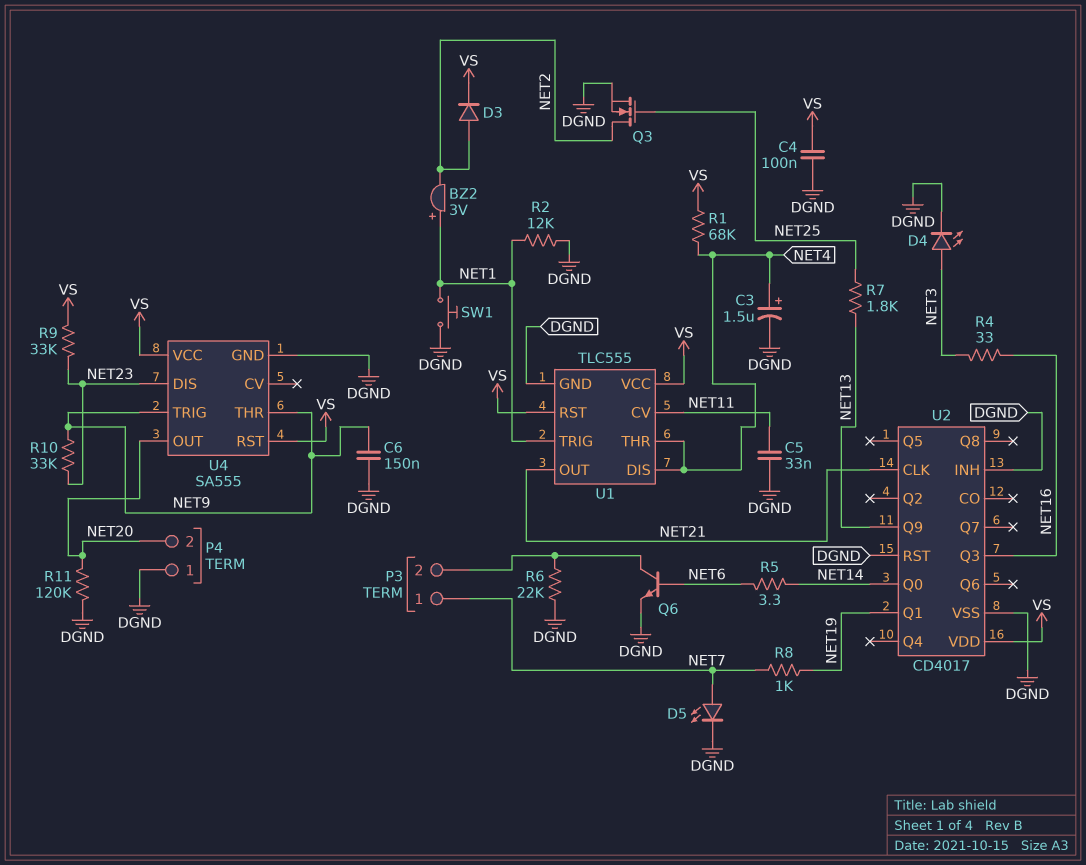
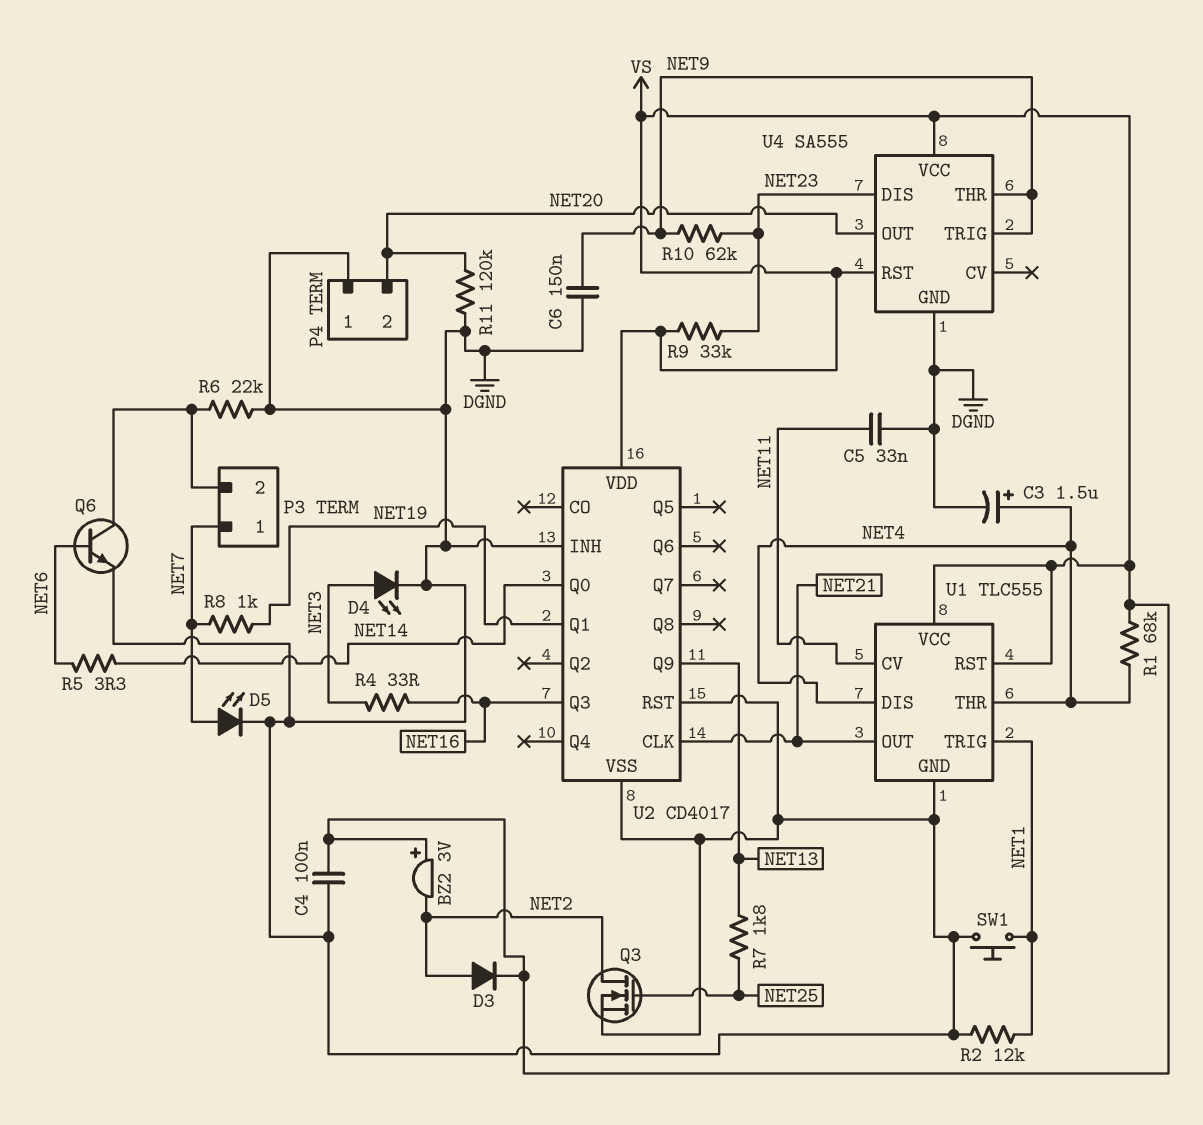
BZ2: buzzer 3V (plus NET1, minus NET2) -> buzzer 3V (plus VS, minus NET2)
R10: 33k (NET9, NET23) -> 62k (NET9, NET23)

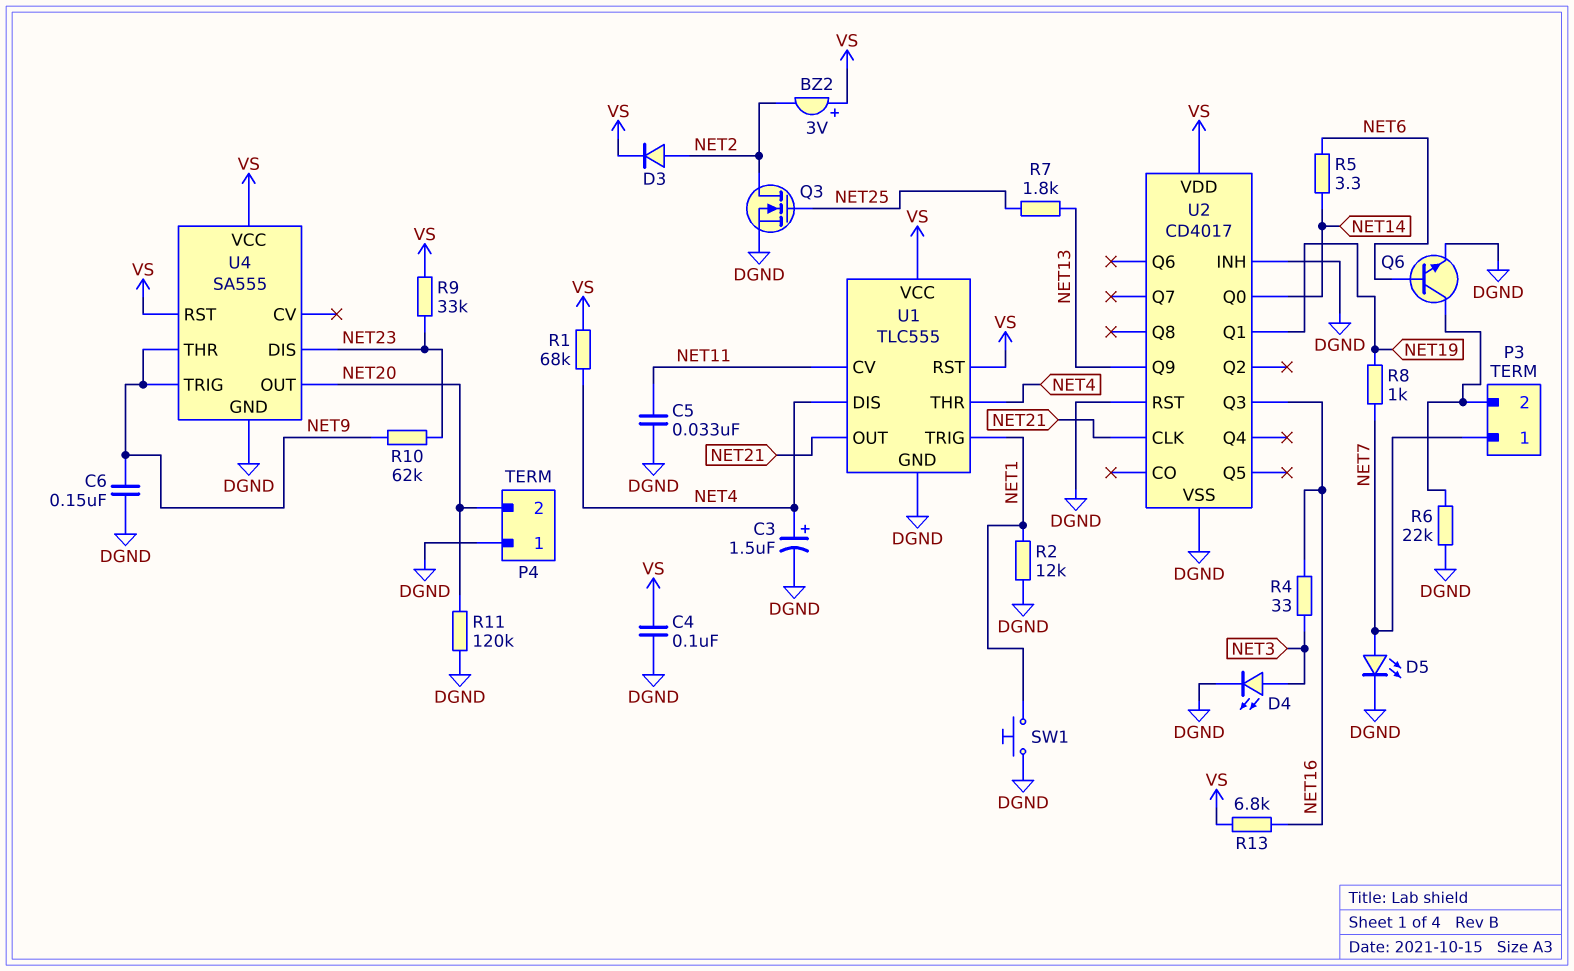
R13: none -> 6.8k (NET16, VS)

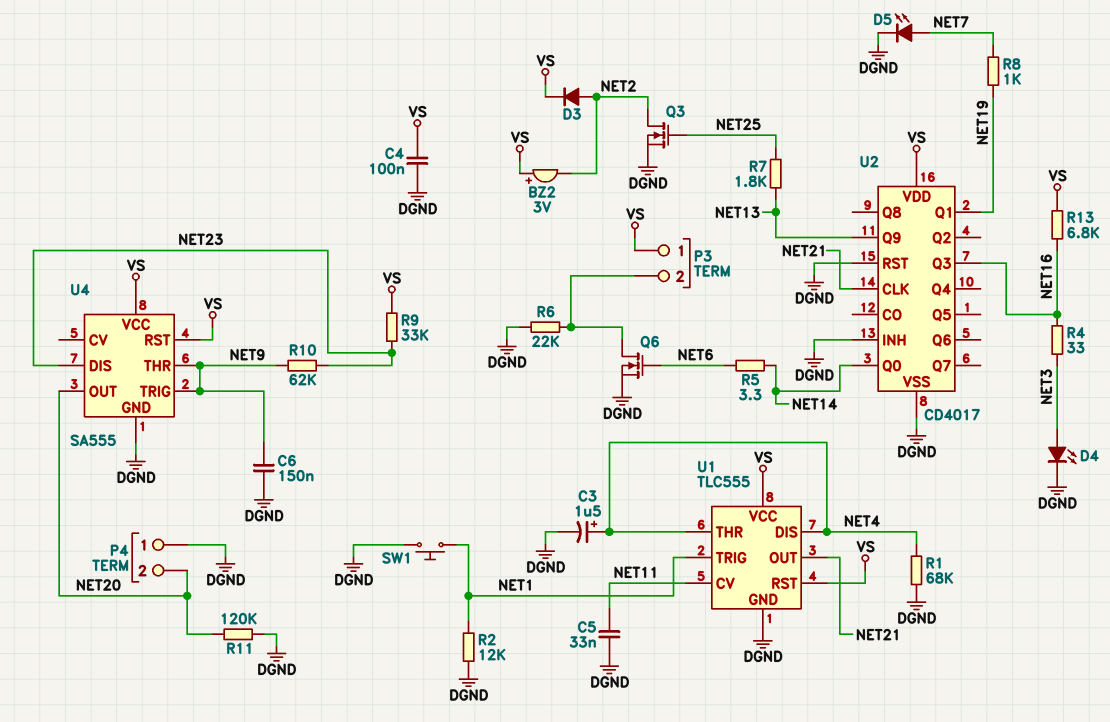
P3 pin 1: NET7 -> VS
Q6: NPN (B NET6, C P3/2, E DGND) -> NMOS (G NET6, D P3/2, S DGND)
R1: 68k (NET4, VS) -> 68k (DGND, NET4)

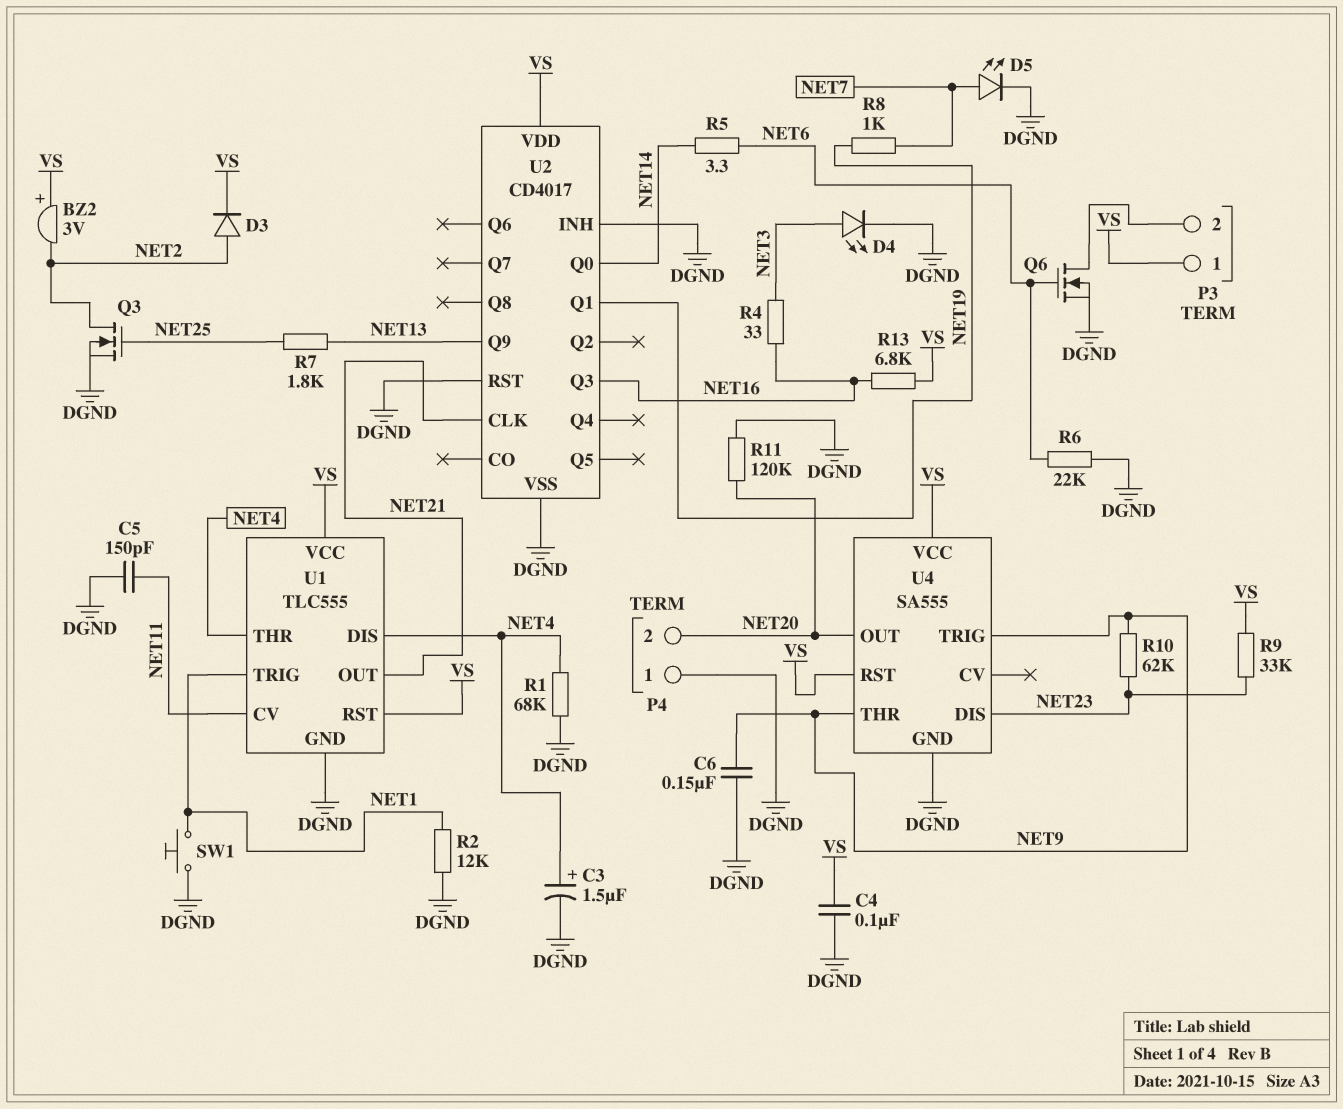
C5: 33nF (DGND, NET11) -> 150pF (DGND, NET11)
R6: 22k (DGND, P3/2) -> 22k (DGND, NET6)

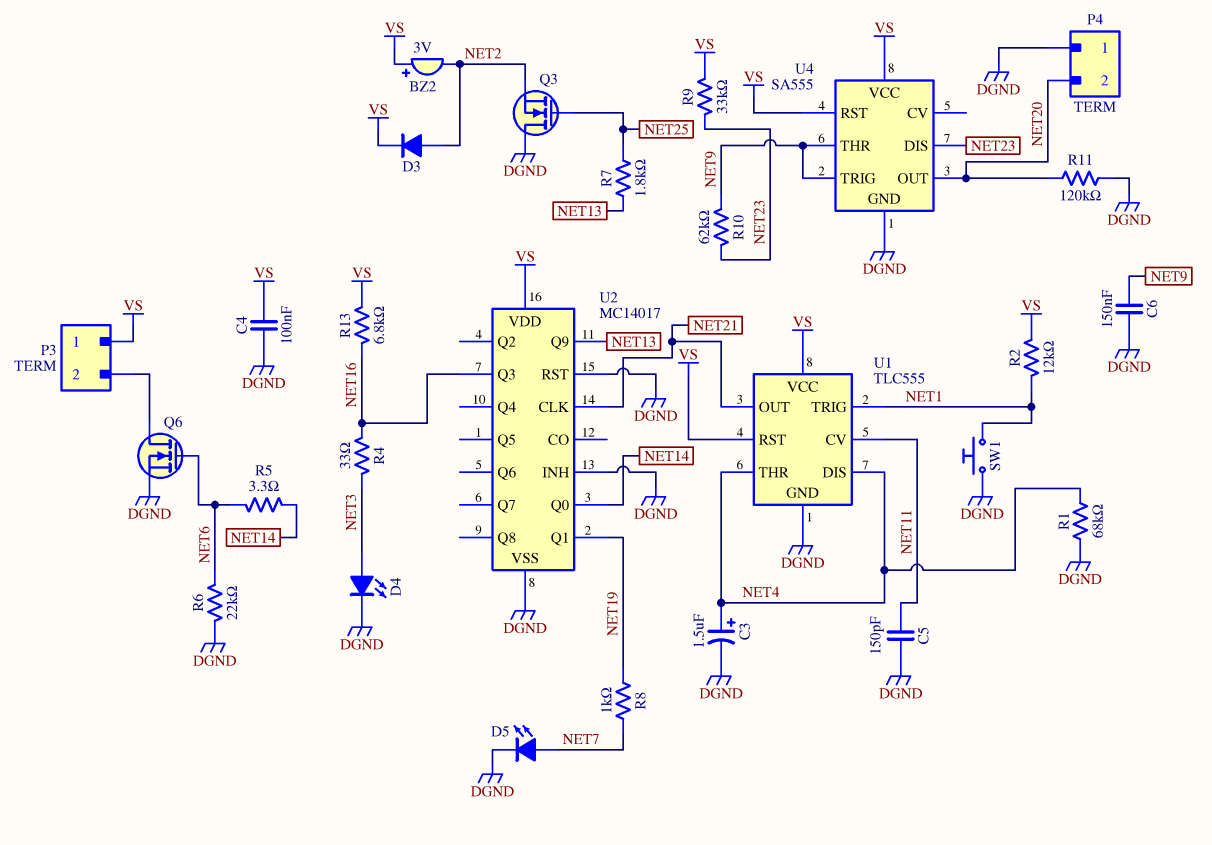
Q3: NMOS (G NET25, D NET2, S DGND) -> NMOS (G NET25, D DGND, S NET2)
R2: 12k (DGND, NET1) -> 12k (NET1, VS)
U2: CD4017 -> MC14017

